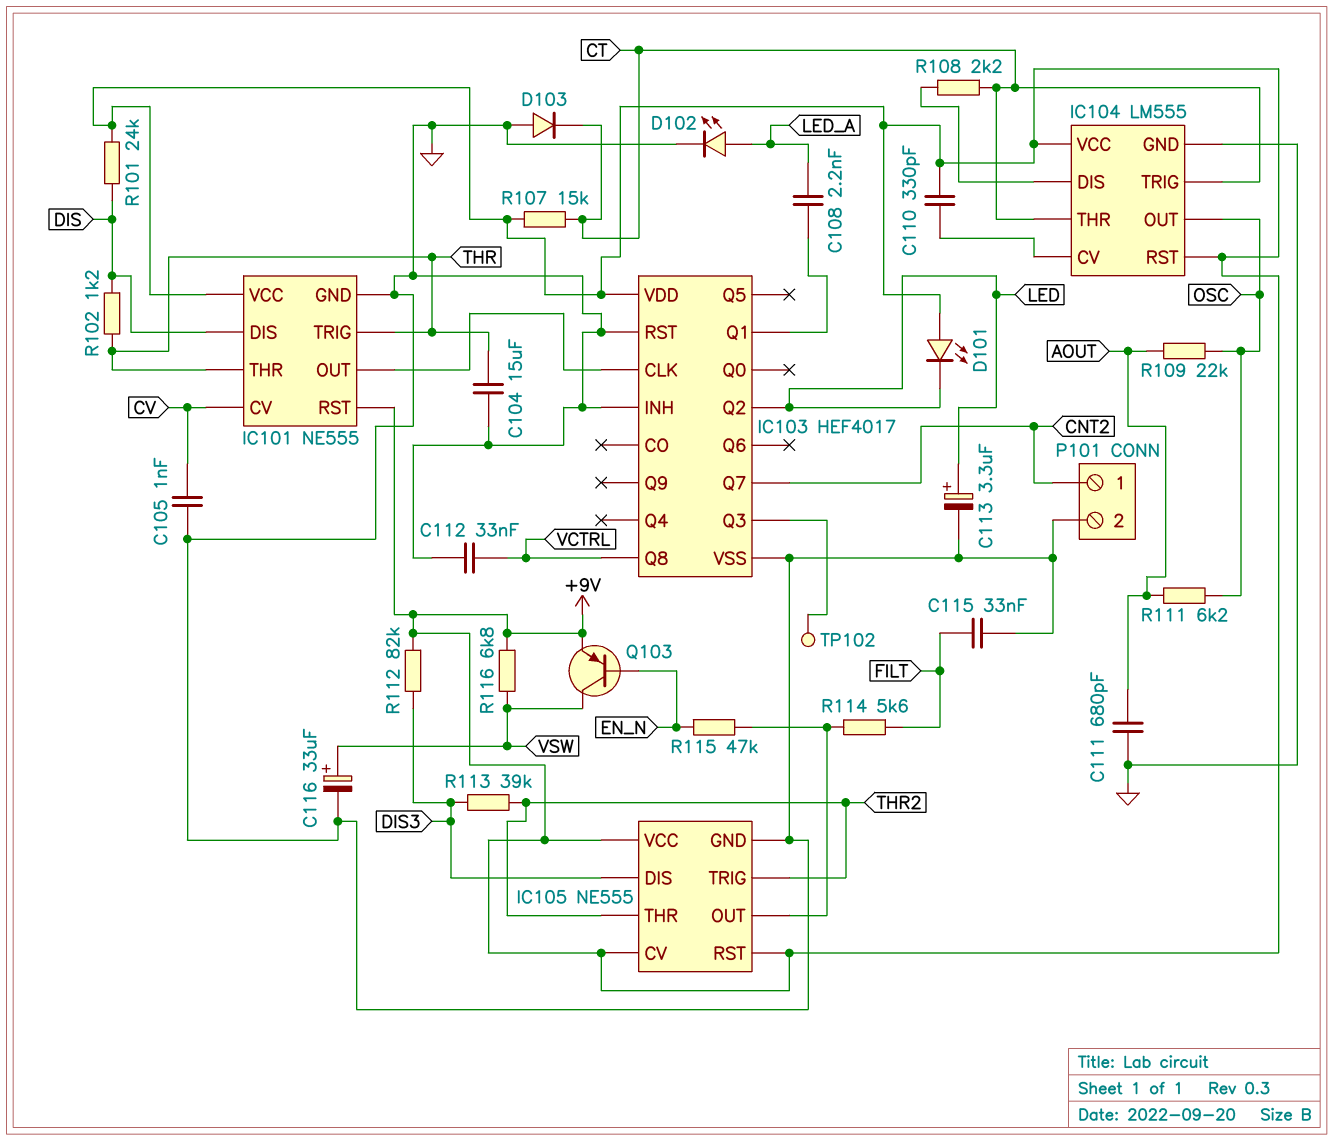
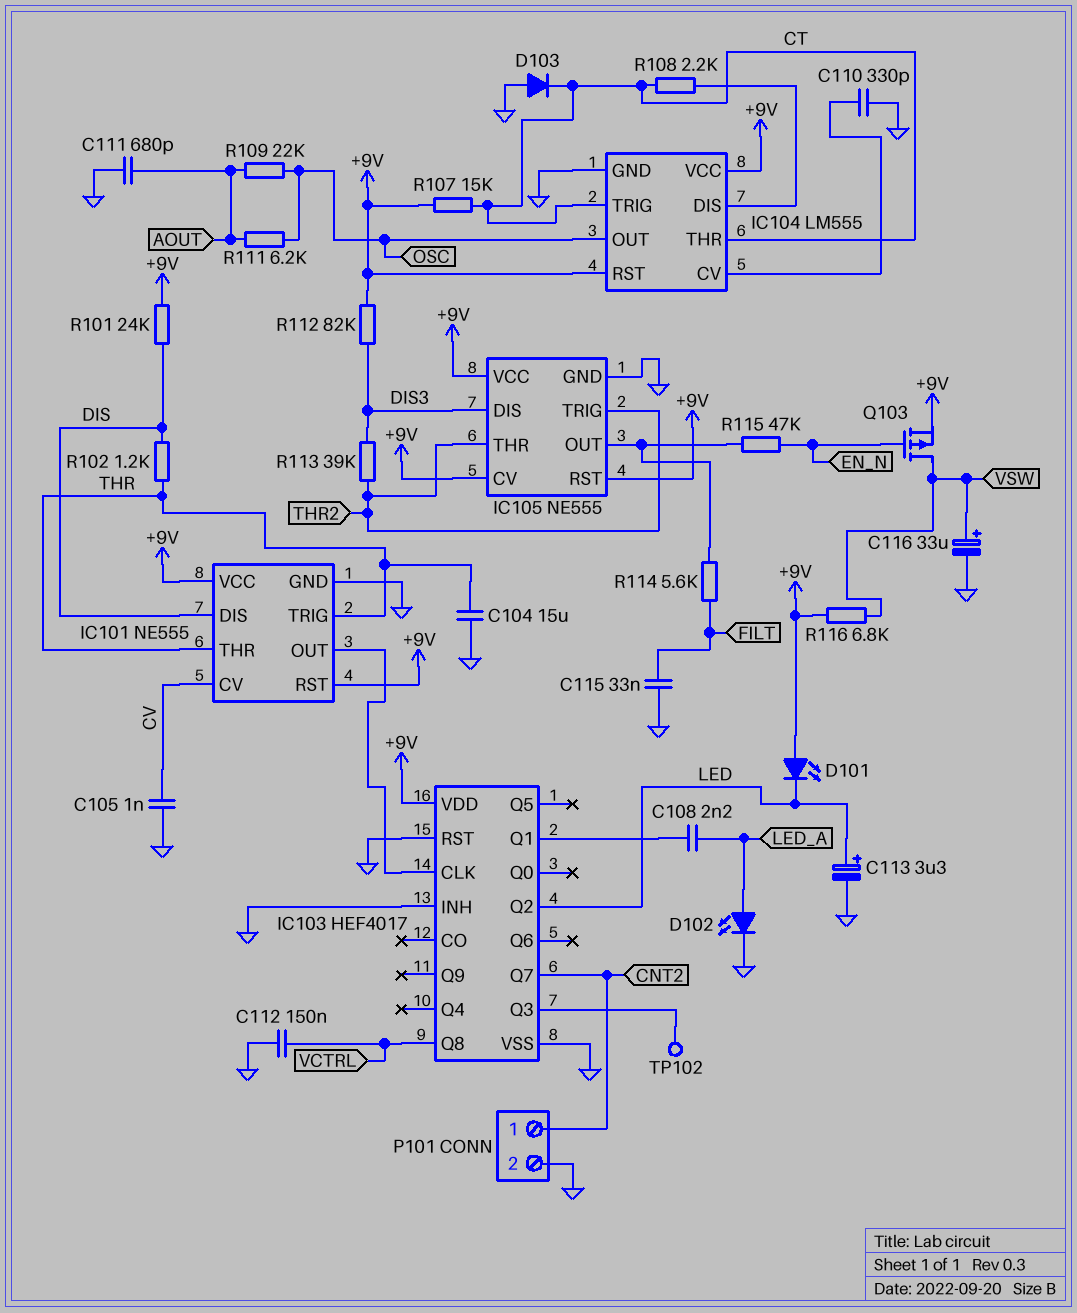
C110: 330pF (+9V, IC104/CV) -> 330pF (GND, IC104/CV)
C112: 33nF (GND, VCTRL) -> 150nF (GND, VCTRL)
Q103: PNP (B EN_N, C VSW, E +9V) -> PMOS (G EN_N, D VSW, S +9V)

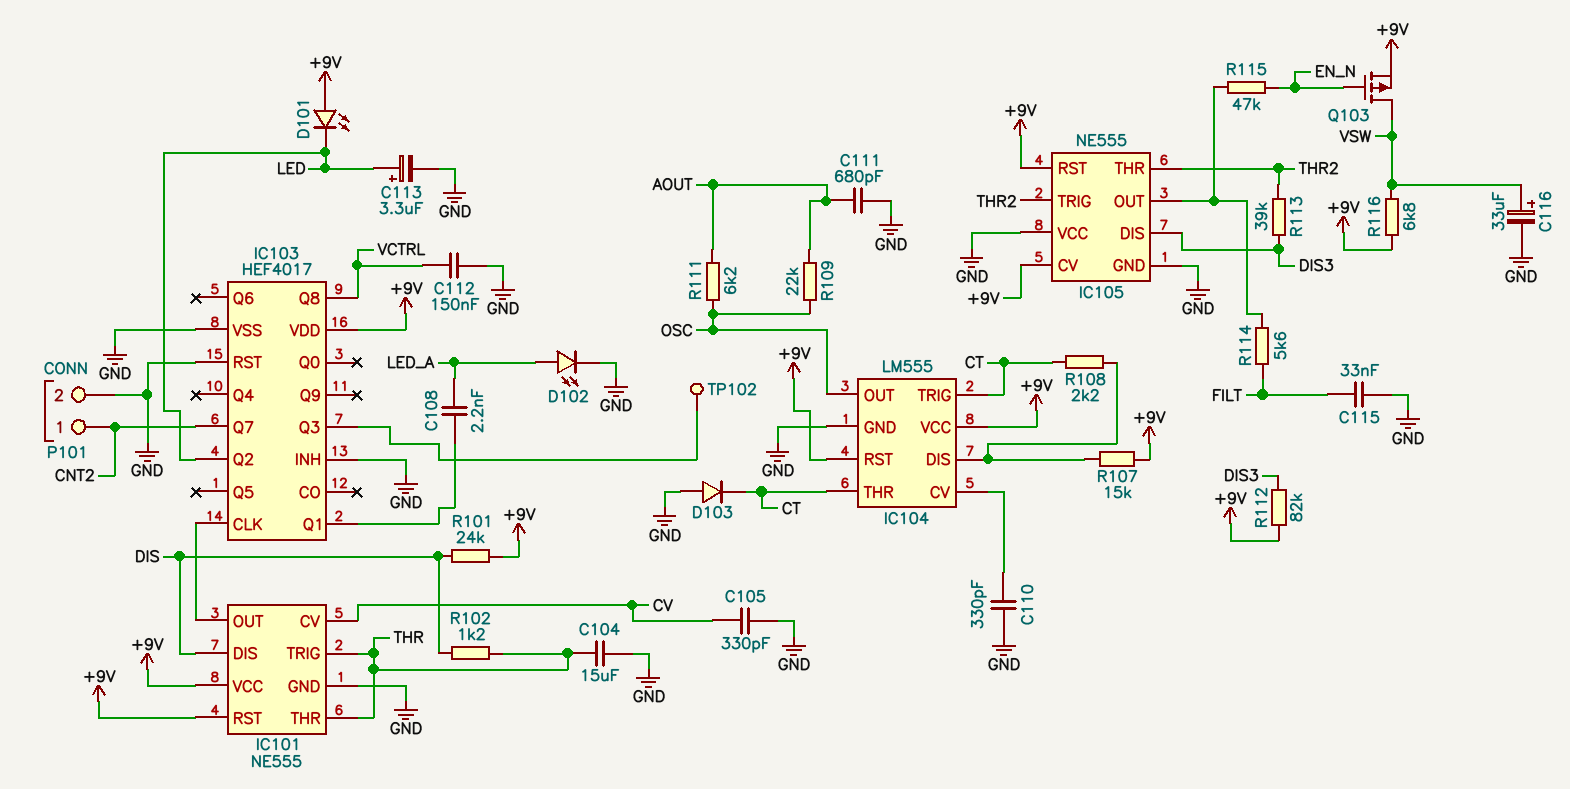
C105: 1nF (CV, GND) -> 330pF (CV, GND)
IC105 pin VCC: +9V -> GND
R107: 15k (+9V, CT) -> 15k (+9V, IC104/DIS)

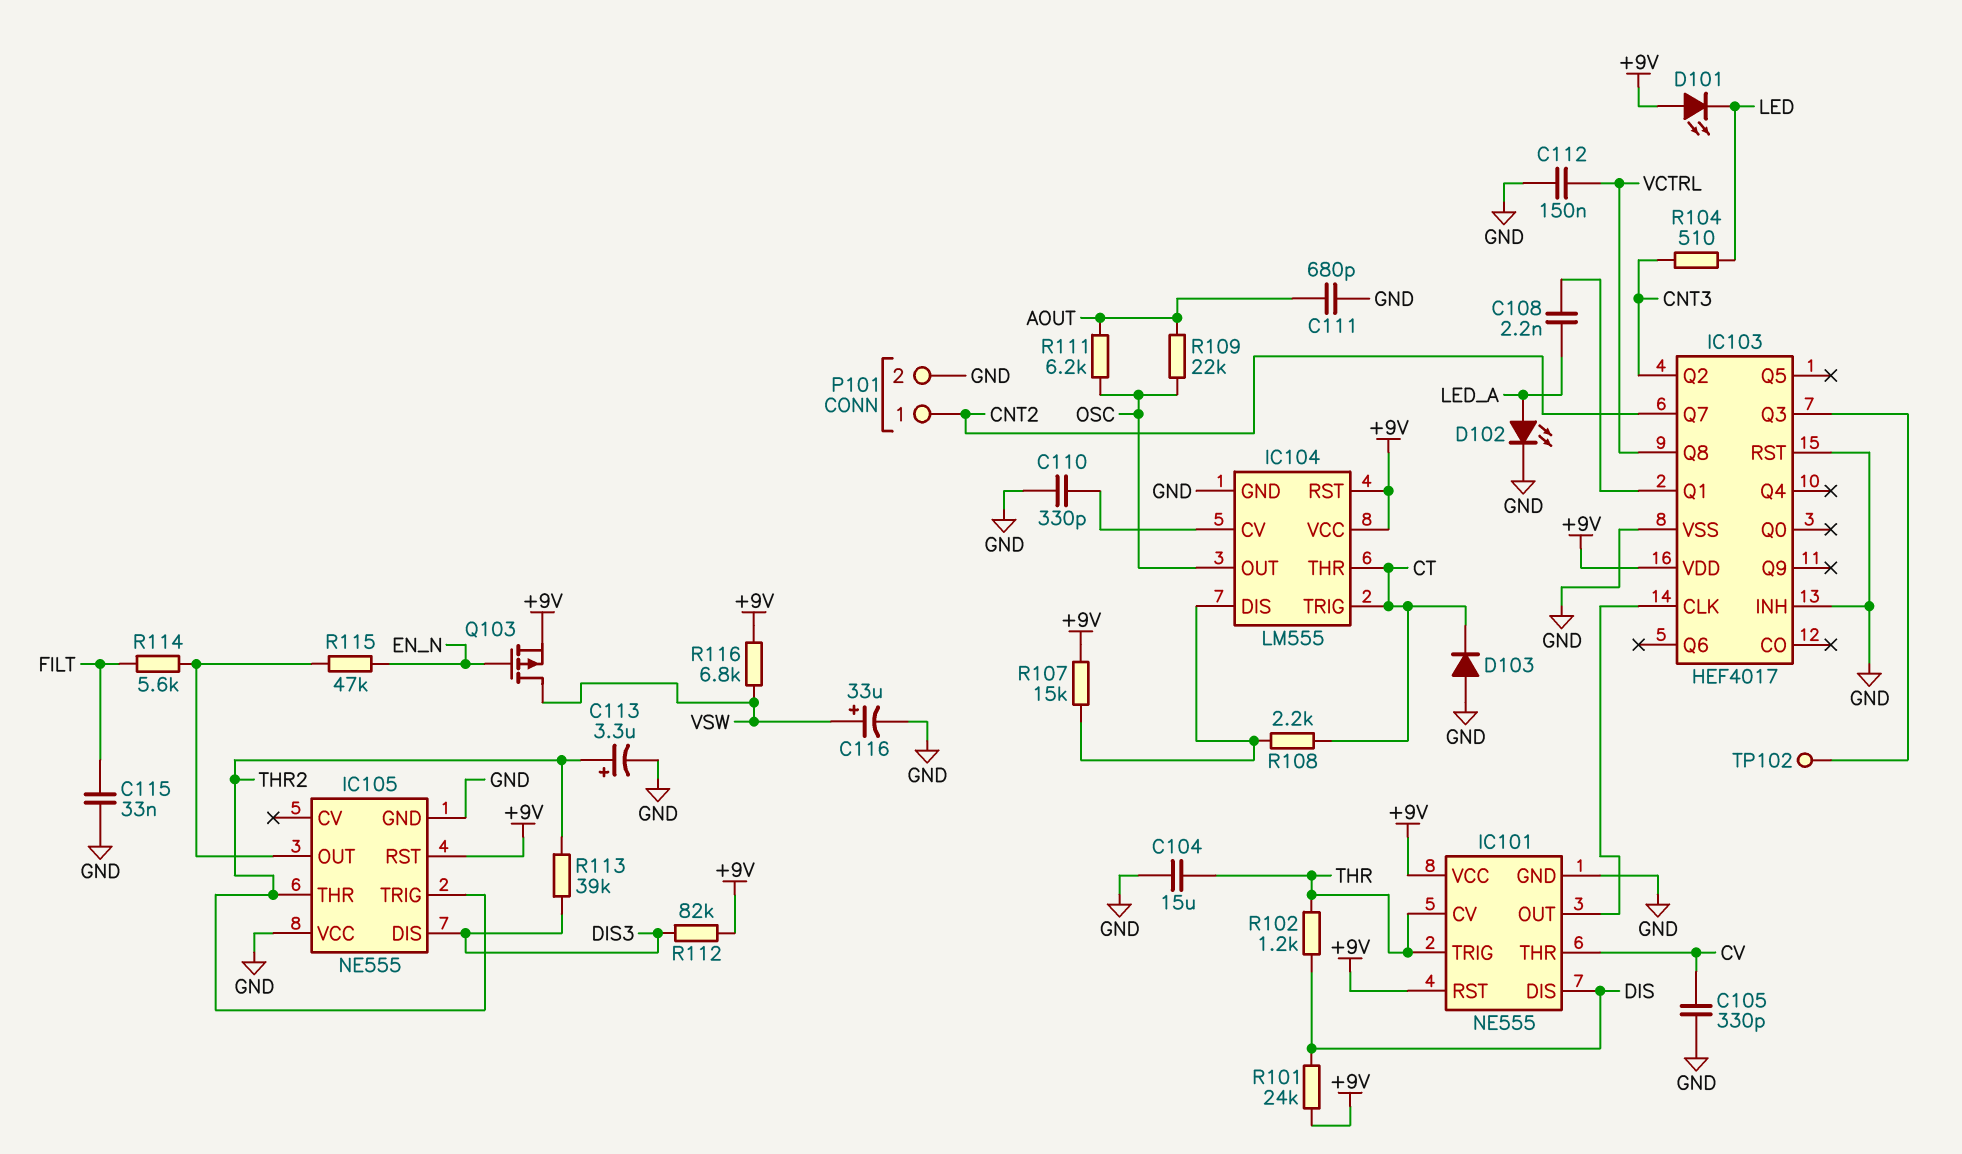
C113: 3.3uF (plus LED, minus GND) -> 3.3uF (plus THR2, minus GND)
IC101 pin CV: CV -> THR
IC101 pin THR: THR -> CV
IC103 pin Q2: LED -> CNT3
IC105 pin CV: +9V -> none
R104: none -> 510 (CNT3, LED)

